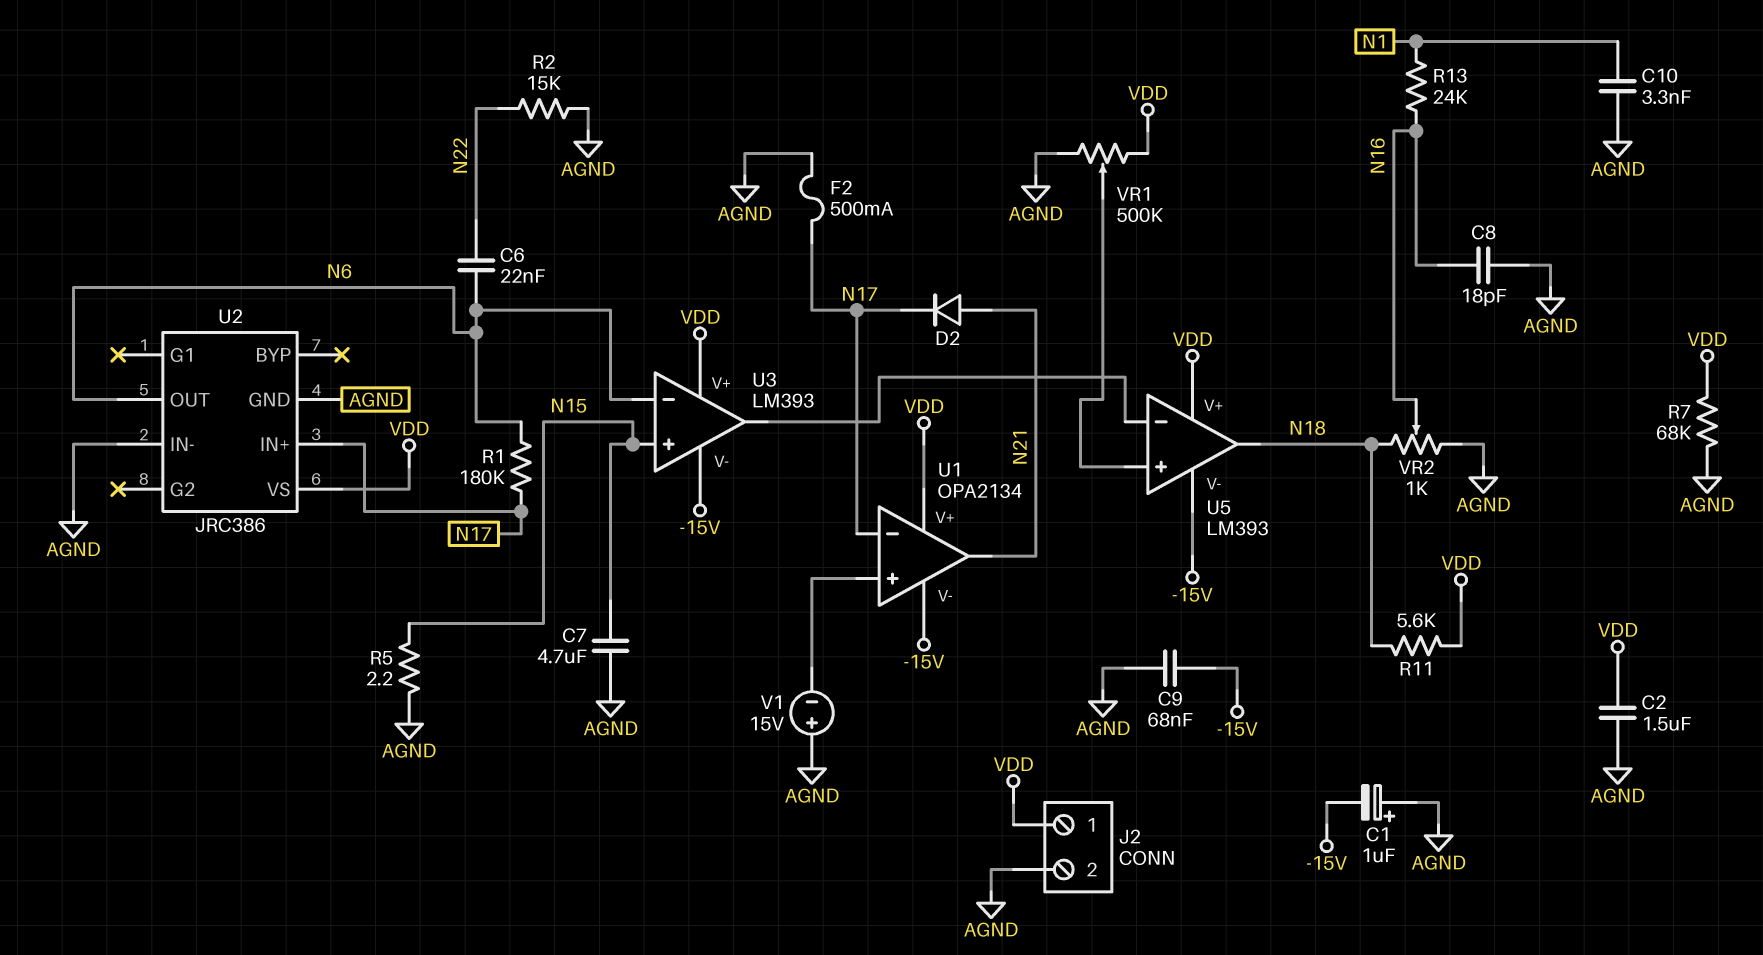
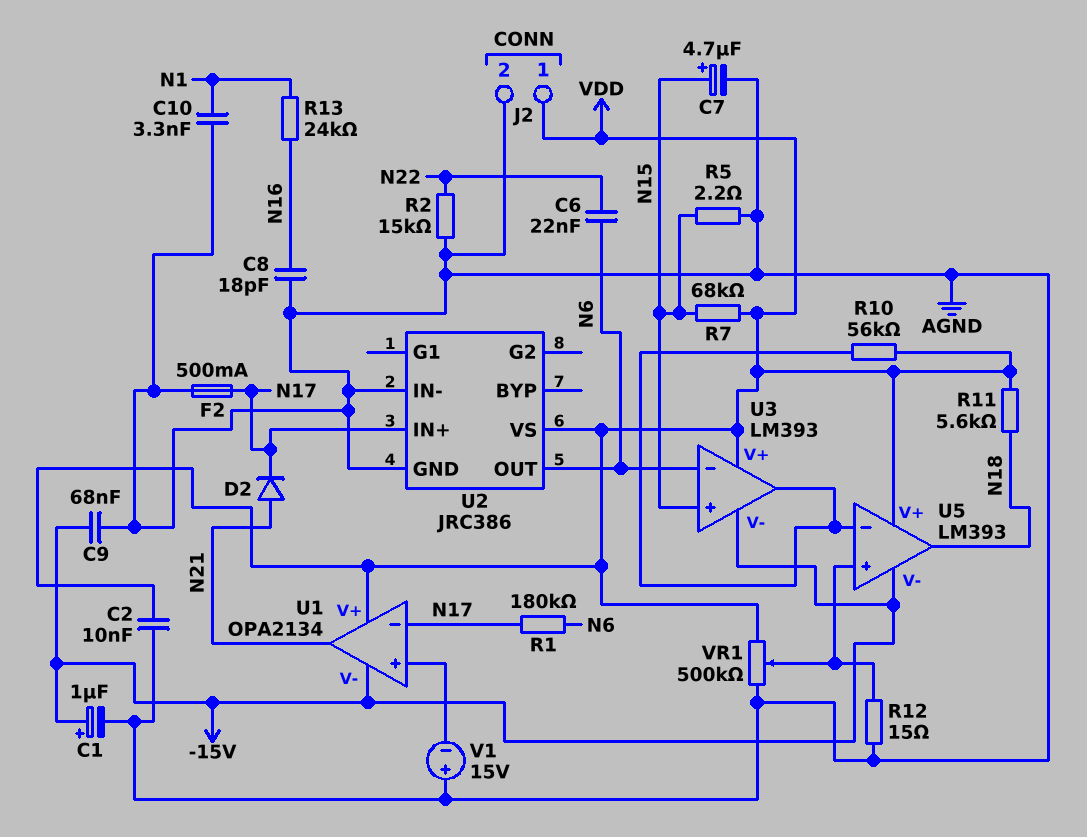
C1: 1uF (plus AGND, minus -15V) -> 1uF (plus -15V, minus AGND)
C2: 1.5uF (AGND, VDD) -> 10nF (AGND, VDD)
C7: 4.7uF (AGND, N15) -> 4.7uF (plus N15, minus AGND)
R7: 68k (AGND, VDD) -> 68k (N15, VDD)
R10: none -> 56k (U3/out, VDD)
R12: none -> 15 (AGND, U5/in+)
VR2: 1k (AGND, N18, wiper N16) -> none

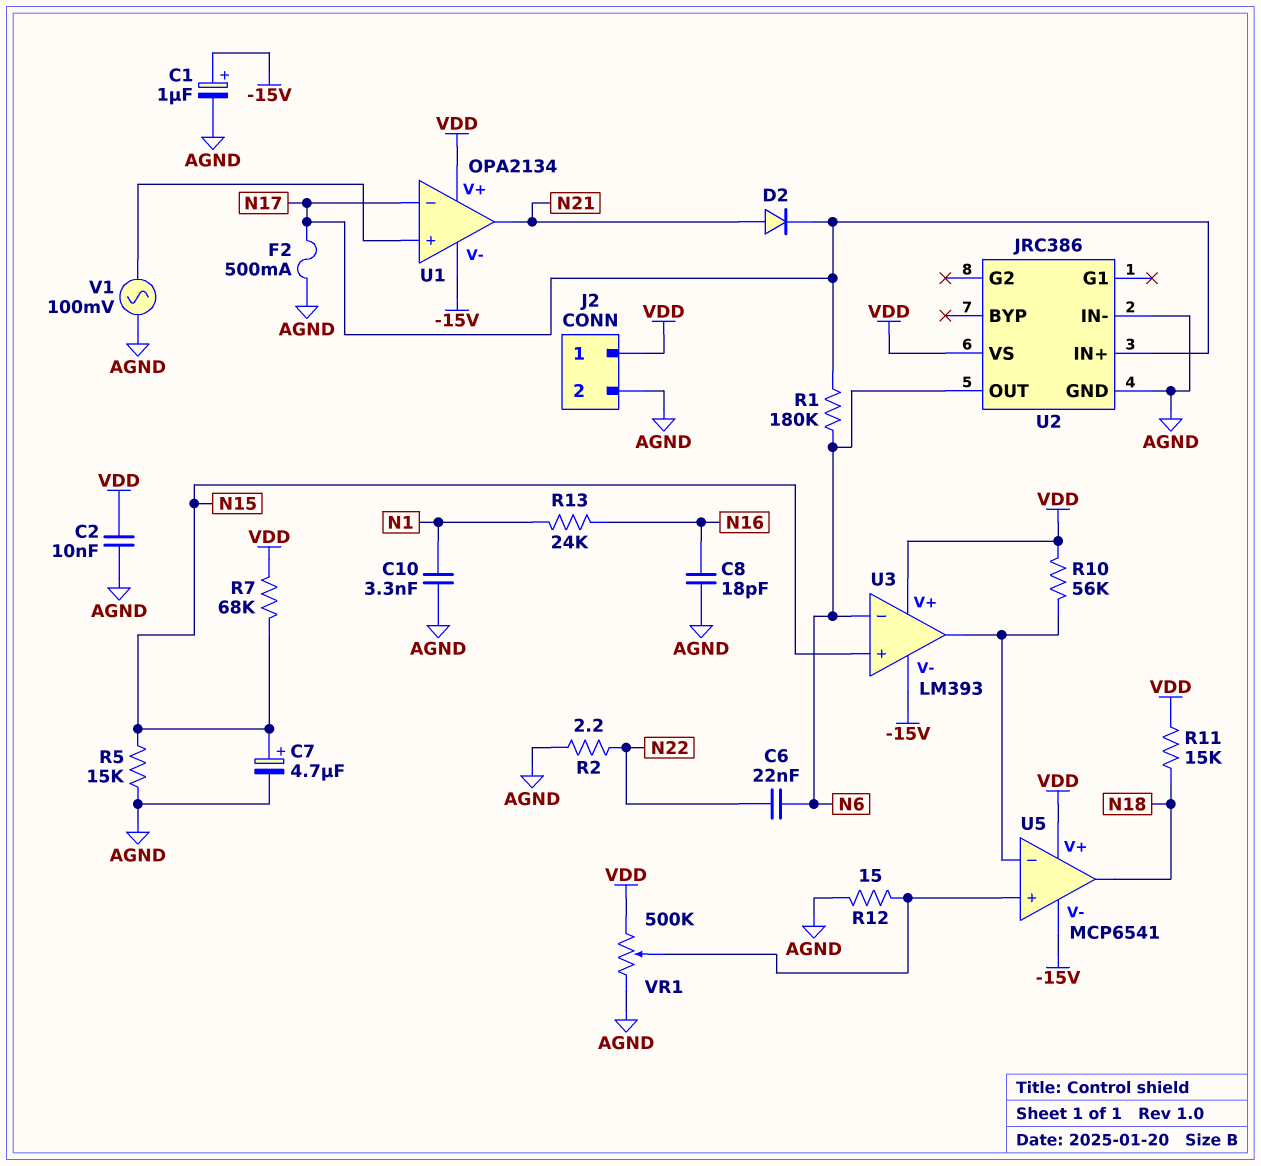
C9: 68nF (-15V, AGND) -> none
R2: 15k (AGND, N22) -> 2.2 (AGND, N22)
R5: 2.2 (AGND, N15) -> 15k (AGND, N15)
R11: 5.6k (N18, VDD) -> 15k (N18, VDD)
U5: LM393 -> MCP6541
V1: 15V (plus AGND, minus U1/in+) -> AC 100mV (AGND, U1/in+)

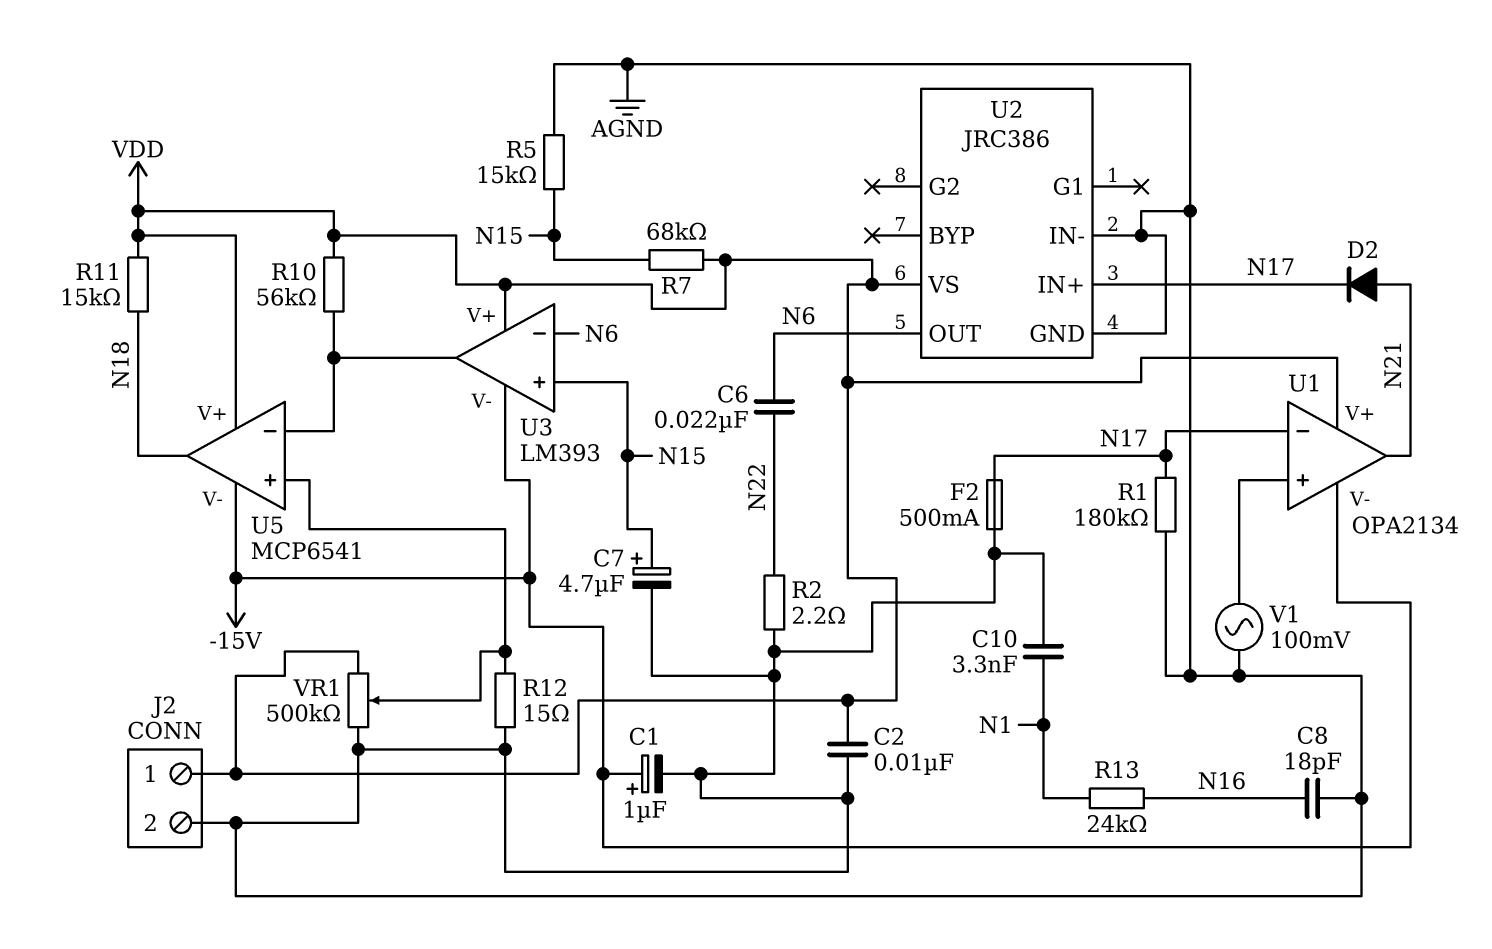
R1: 180k (N6, N17) -> 180k (AGND, N17)

